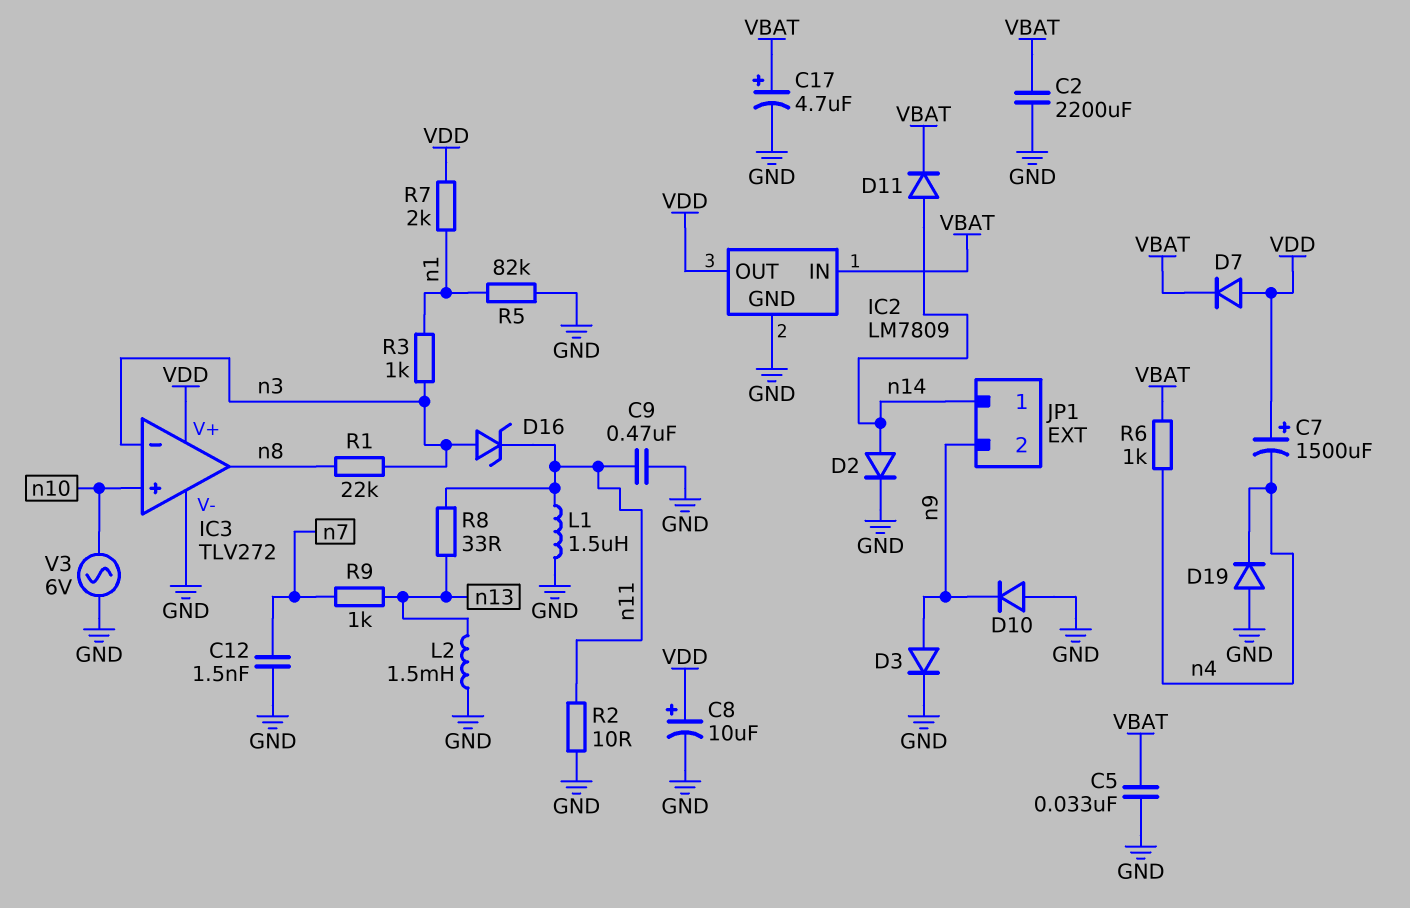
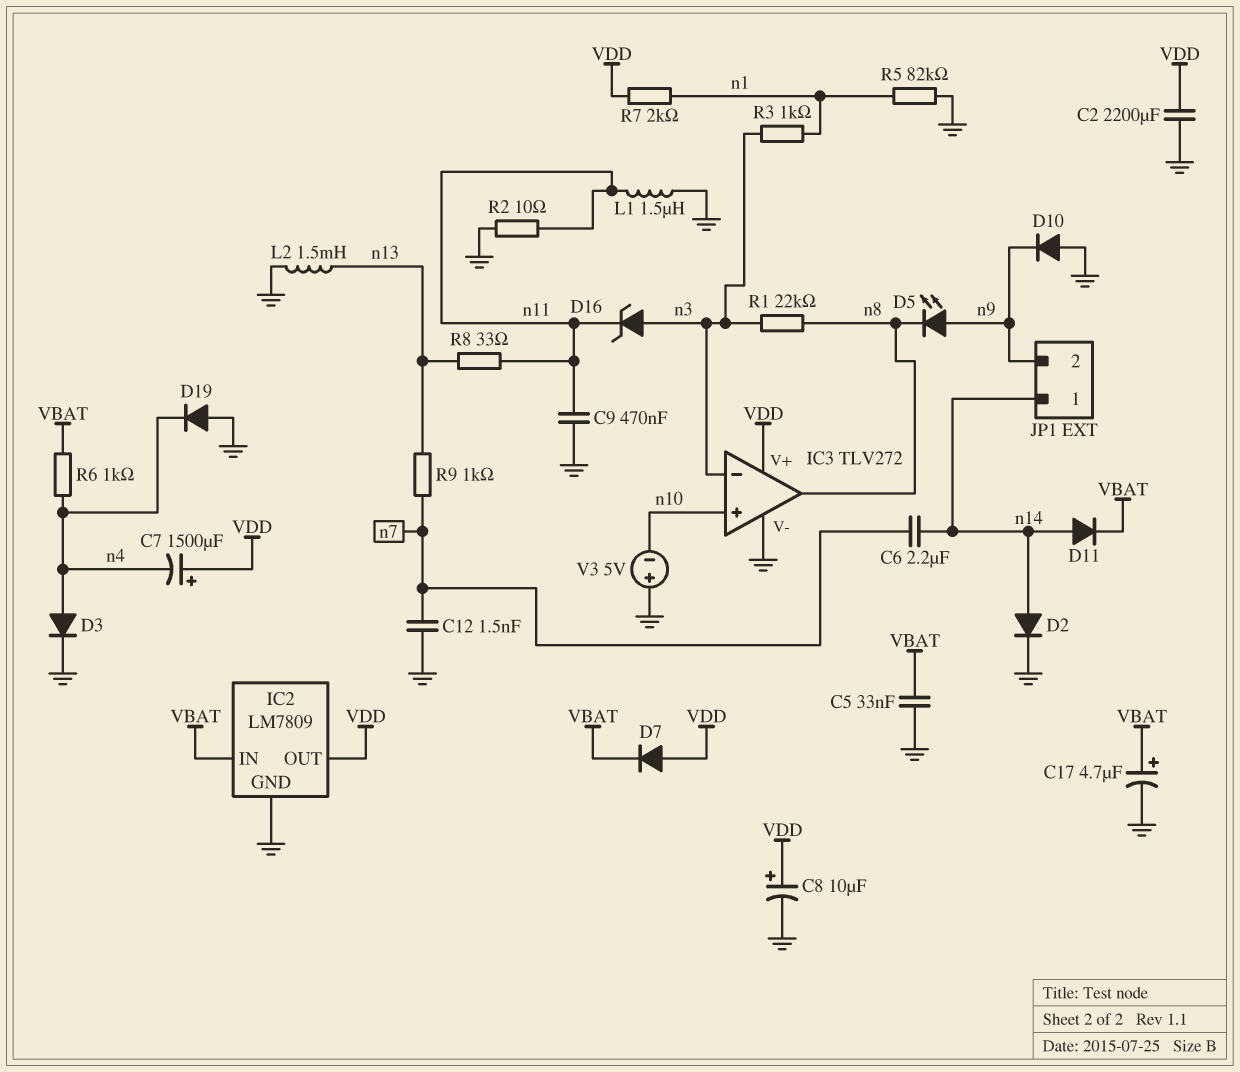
C2: 2200uF (GND, VBAT) -> 2200uF (GND, VDD)
C6: none -> 2.2uF (n7, n14)
D3: diode (A n9, K GND) -> diode (A n4, K GND)
D5: none -> LED (A n9, K n8)
V3: AC 6V (GND, n10) -> 5V (plus GND, minus n10)

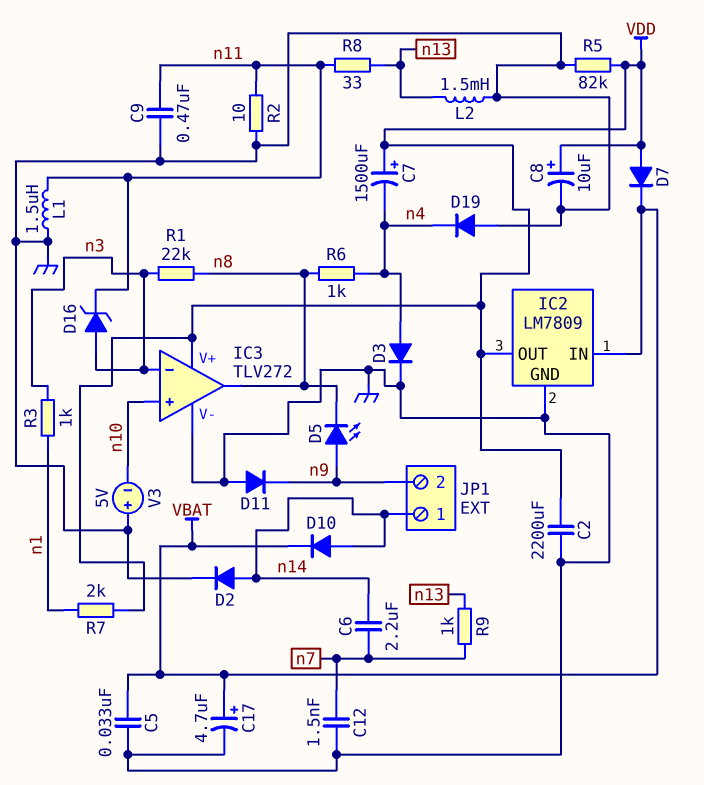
D10: diode (A GND, K n9) -> diode (A n14, K VBAT)
D11: diode (A n14, K VBAT) -> diode (A GND, K n9)
R5: 82k (GND, n1) -> 82k (GND, VDD)
R6: 1k (VBAT, n4) -> 1k (n4, n8)

